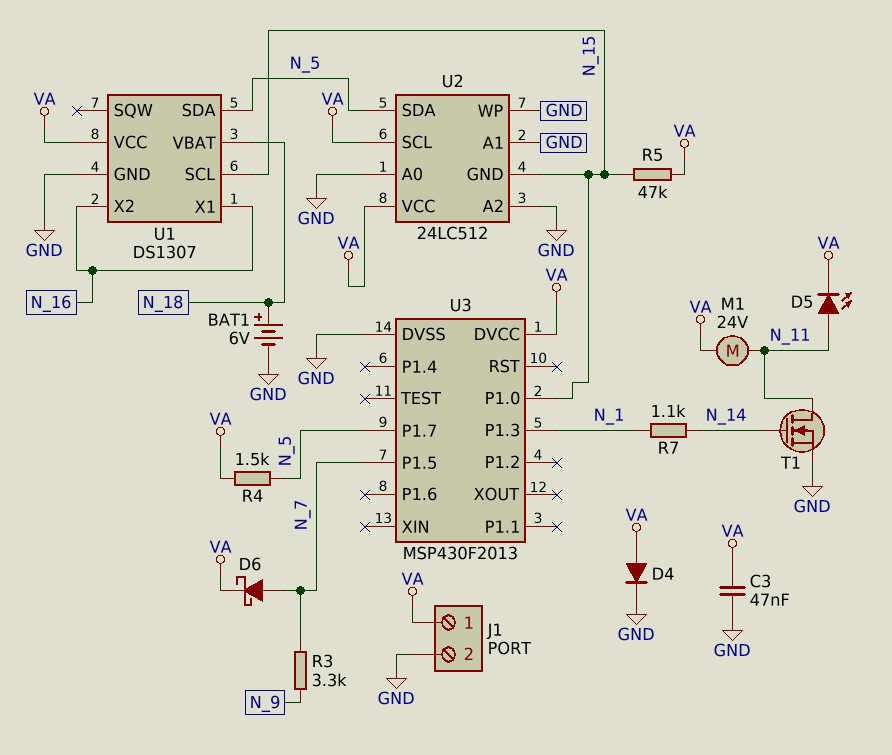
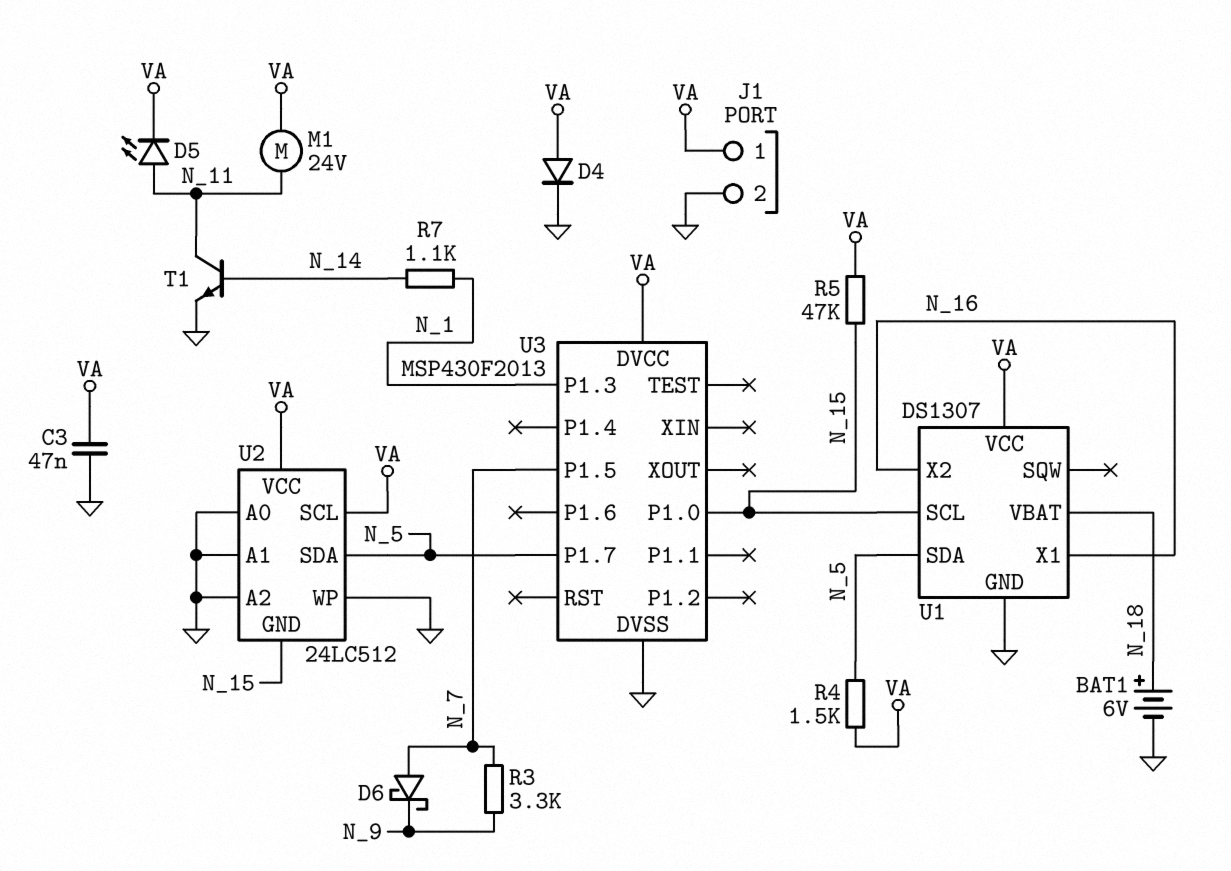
D6: schottky (A N_7, K VA) -> schottky (A N_7, K N_9)
T1: NMOS (G N_14, D N_11, S GND) -> NPN (B N_14, C N_11, E GND)

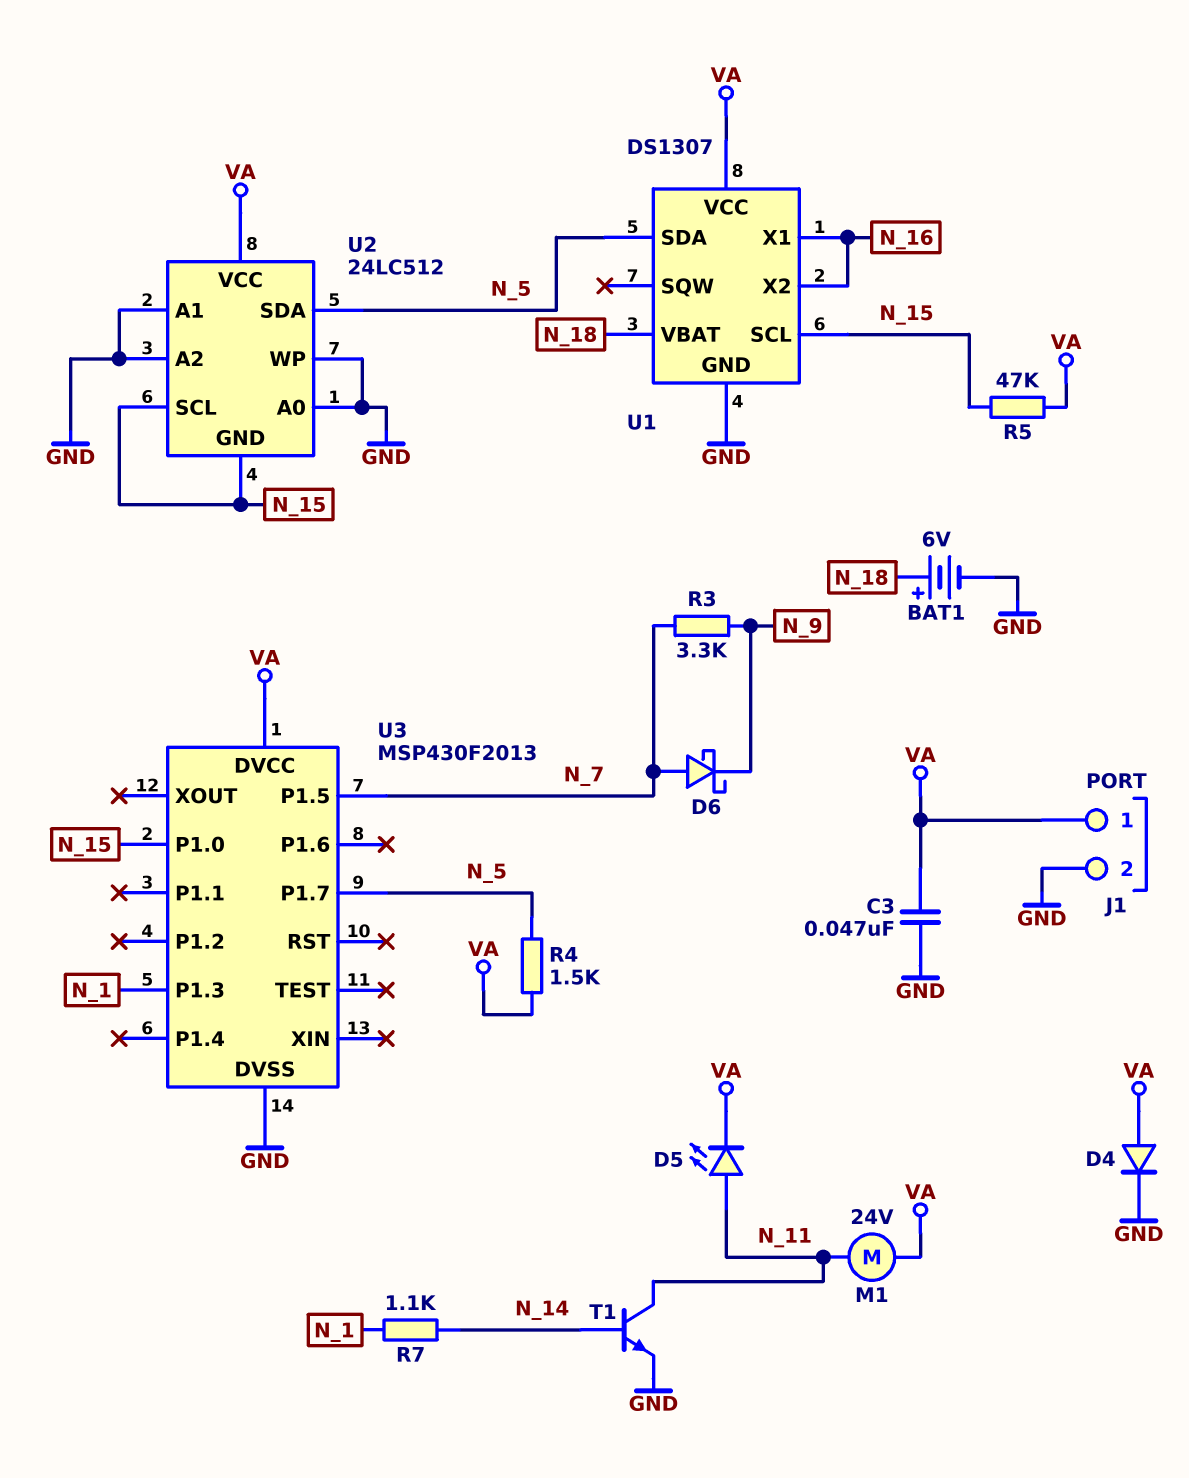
U2 pin SCL: VA -> N_15

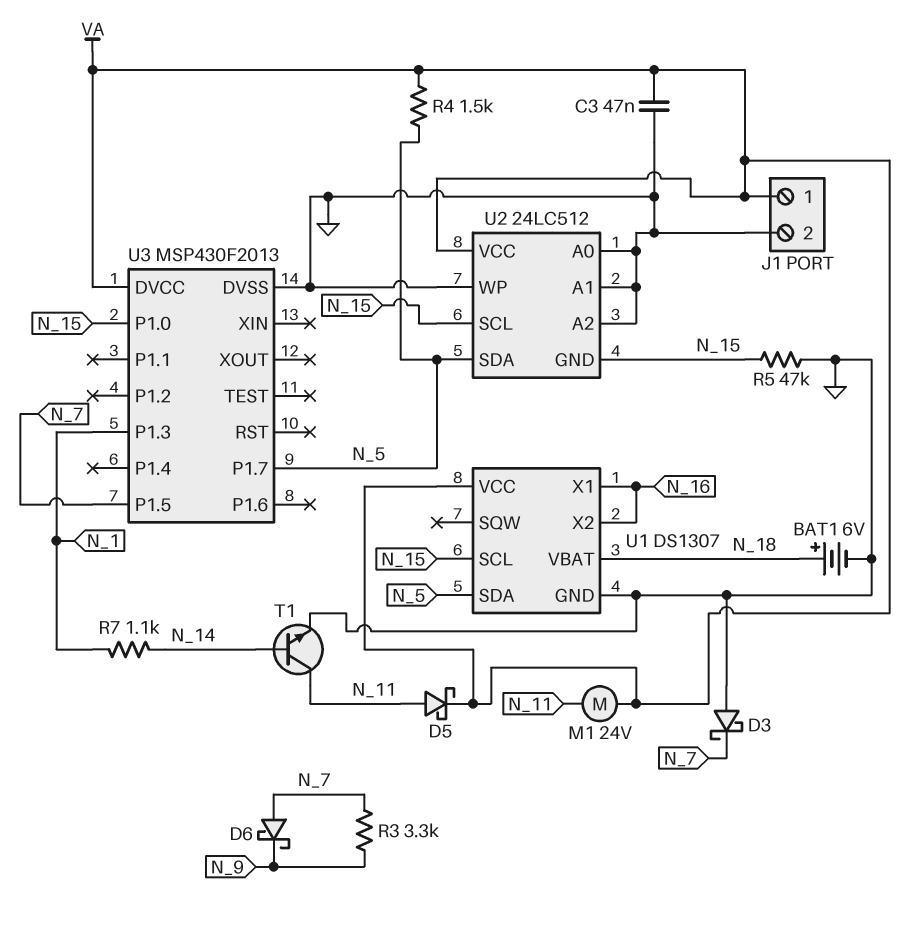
D3: none -> schottky (A GND, K N_7)
D4: diode (A VA, K GND) -> none
D5: LED (A N_11, K VA) -> schottky (A N_11, K VA)
R5: 47k (N_15, VA) -> 47k (GND, N_15)

